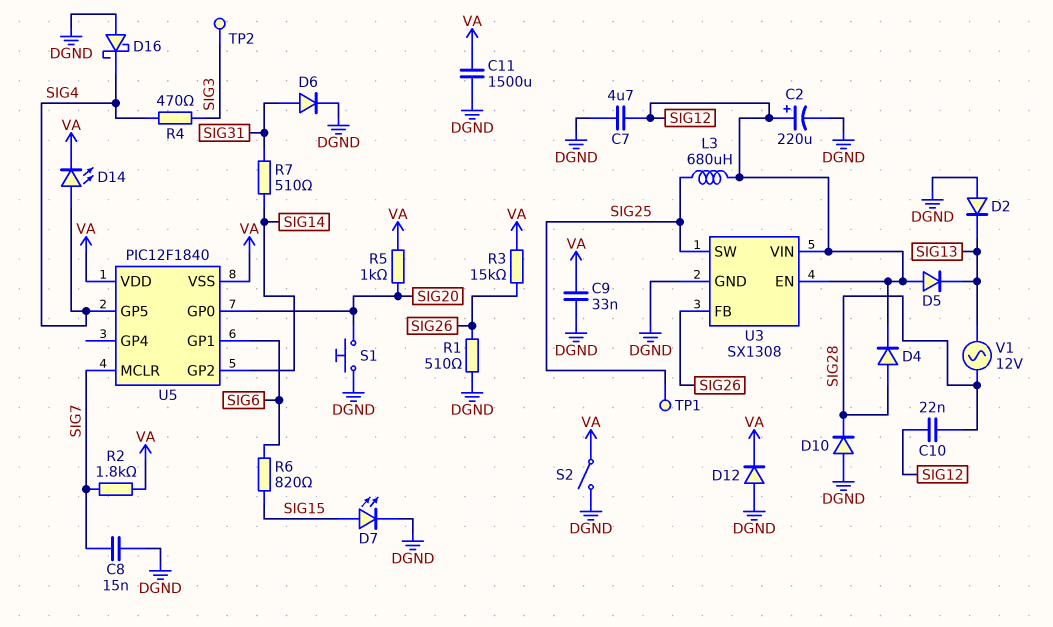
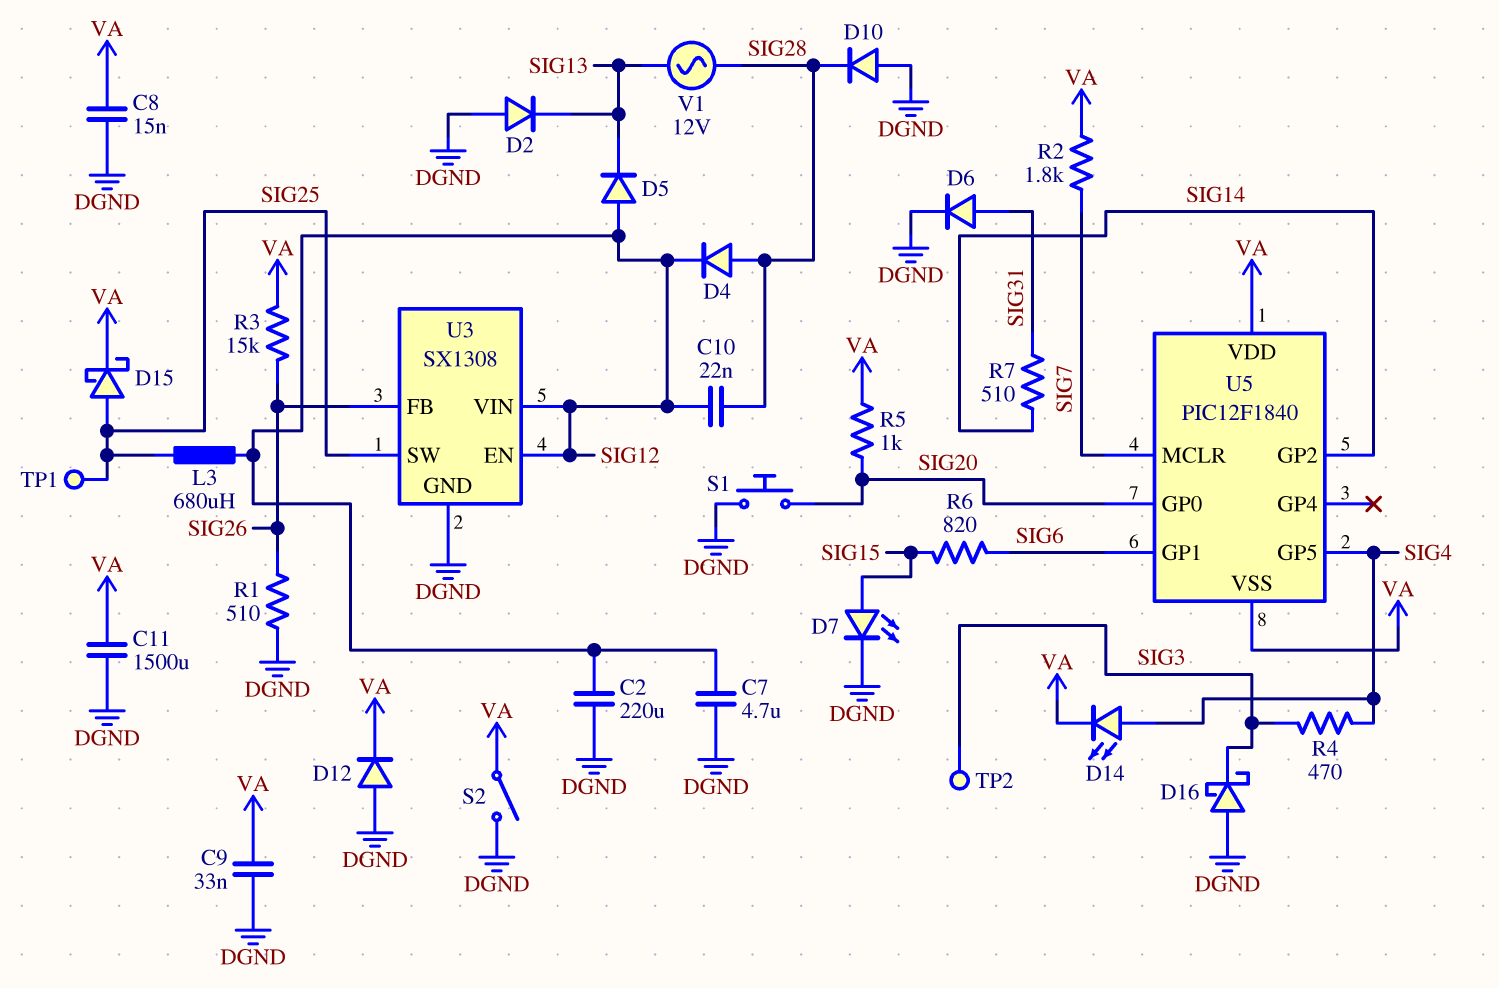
C2: 220uF (plus SIG12, minus DGND) -> 220uF (DGND, SIG12)
C8: 15nF (DGND, SIG7) -> 15nF (DGND, VA)
D15: none -> schottky (A SIG25, K VA)
D16: schottky (A DGND, K SIG4) -> schottky (A DGND, K SIG3)

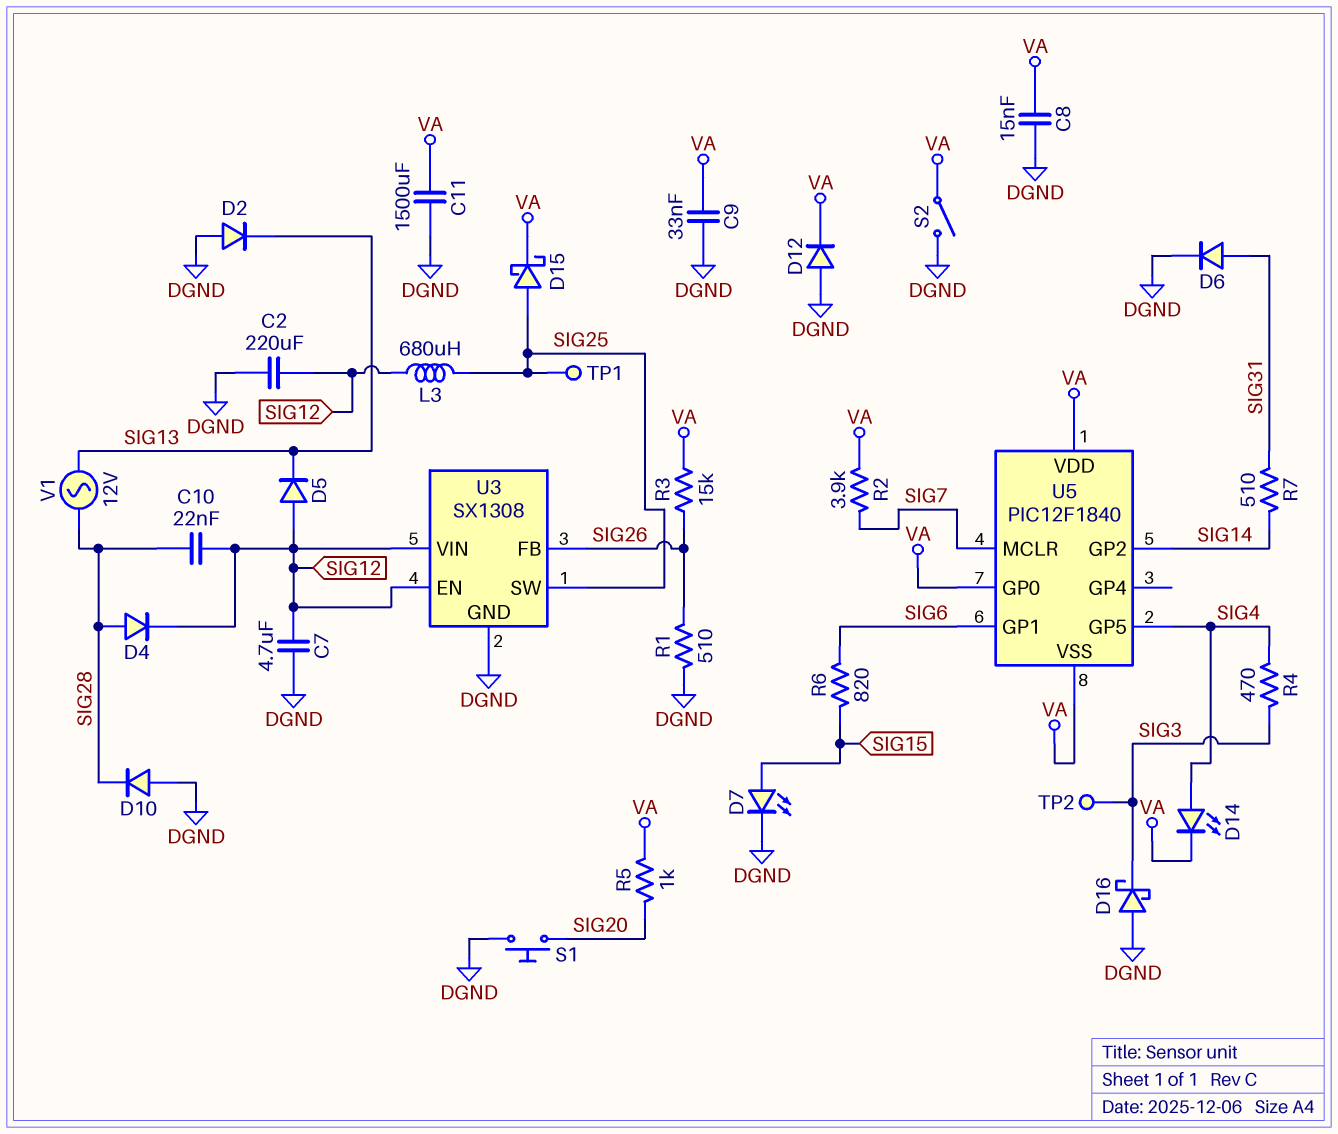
R2: 1.8k (SIG7, VA) -> 3.9k (SIG7, VA)
U5 pin GP0: SIG20 -> VA

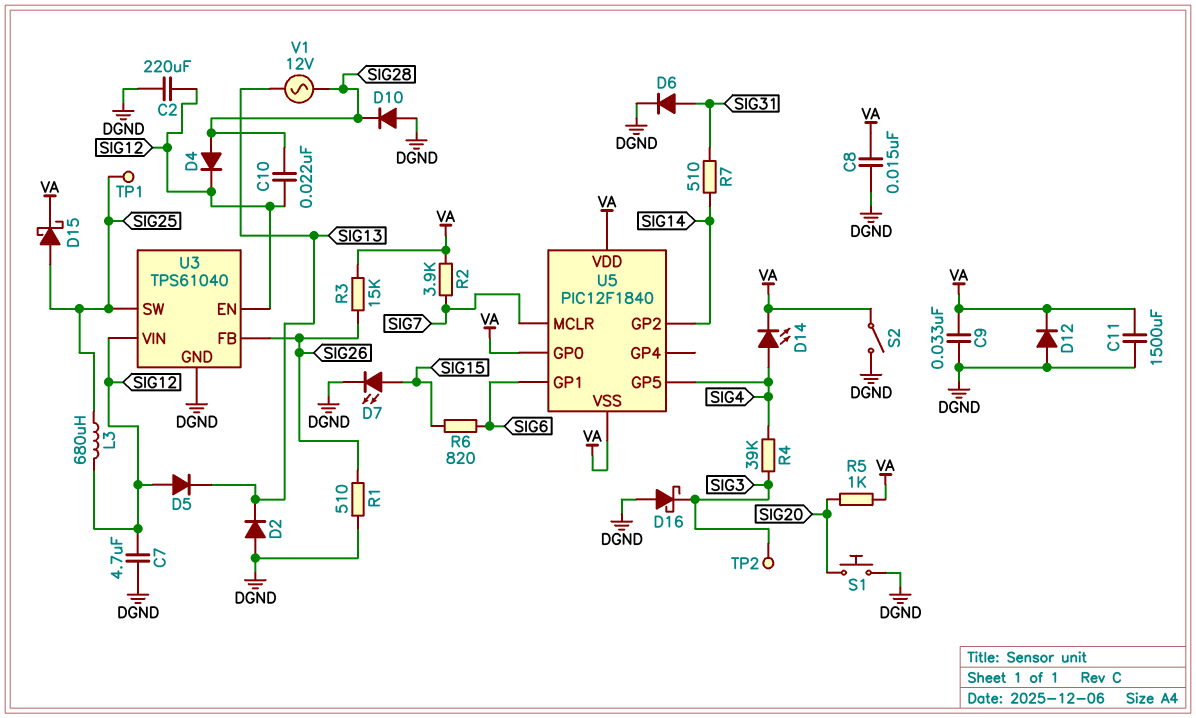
R4: 470 (SIG3, SIG4) -> 39k (SIG3, SIG4)
U3: SX1308 -> TPS61040

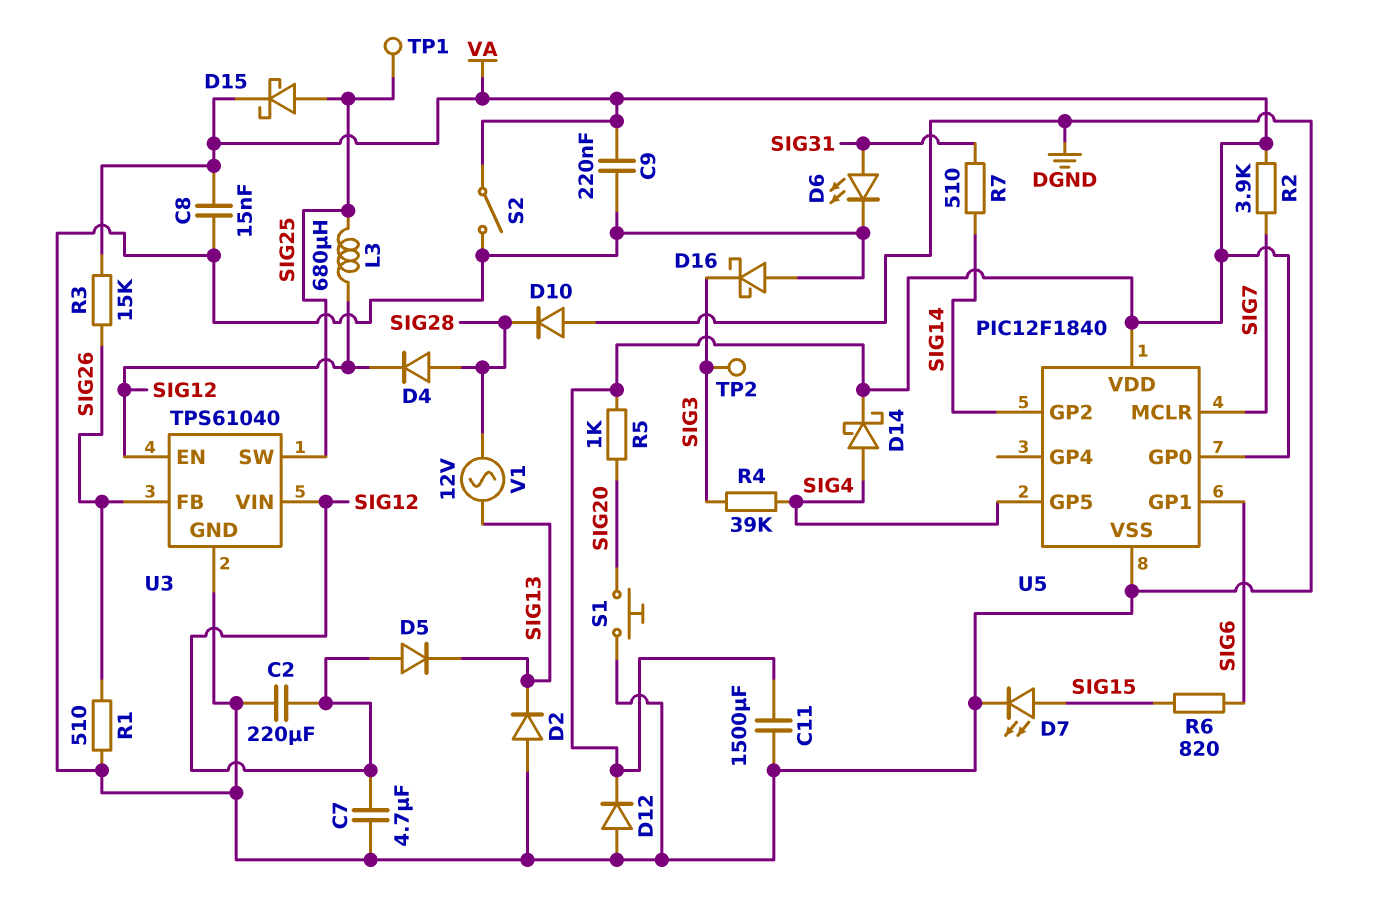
C9: 33nF (DGND, VA) -> 220nF (DGND, VA)
C10: 22nF (SIG12, SIG28) -> none
D6: diode (A SIG31, K DGND) -> LED (A SIG31, K DGND)
D14: LED (A SIG4, K VA) -> schottky (A SIG4, K VA)
U5 pin VSS: VA -> DGND

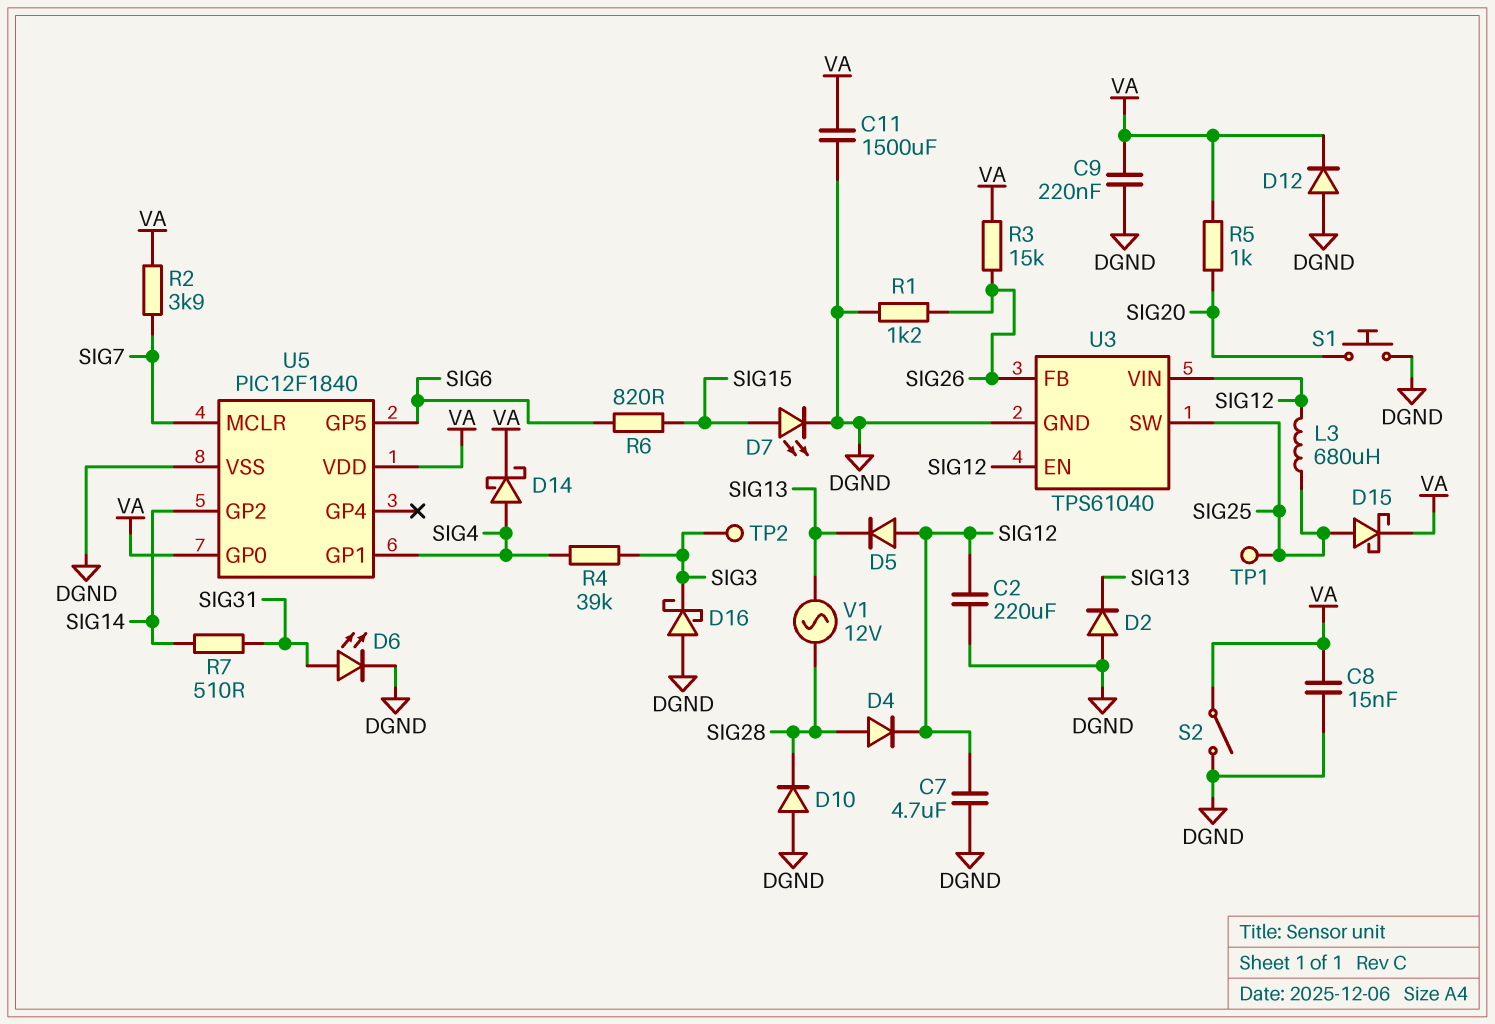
R1: 510 (DGND, SIG26) -> 1.2k (DGND, SIG26)
U5 pin GP1: SIG6 -> SIG4
U5 pin GP5: SIG4 -> SIG6

